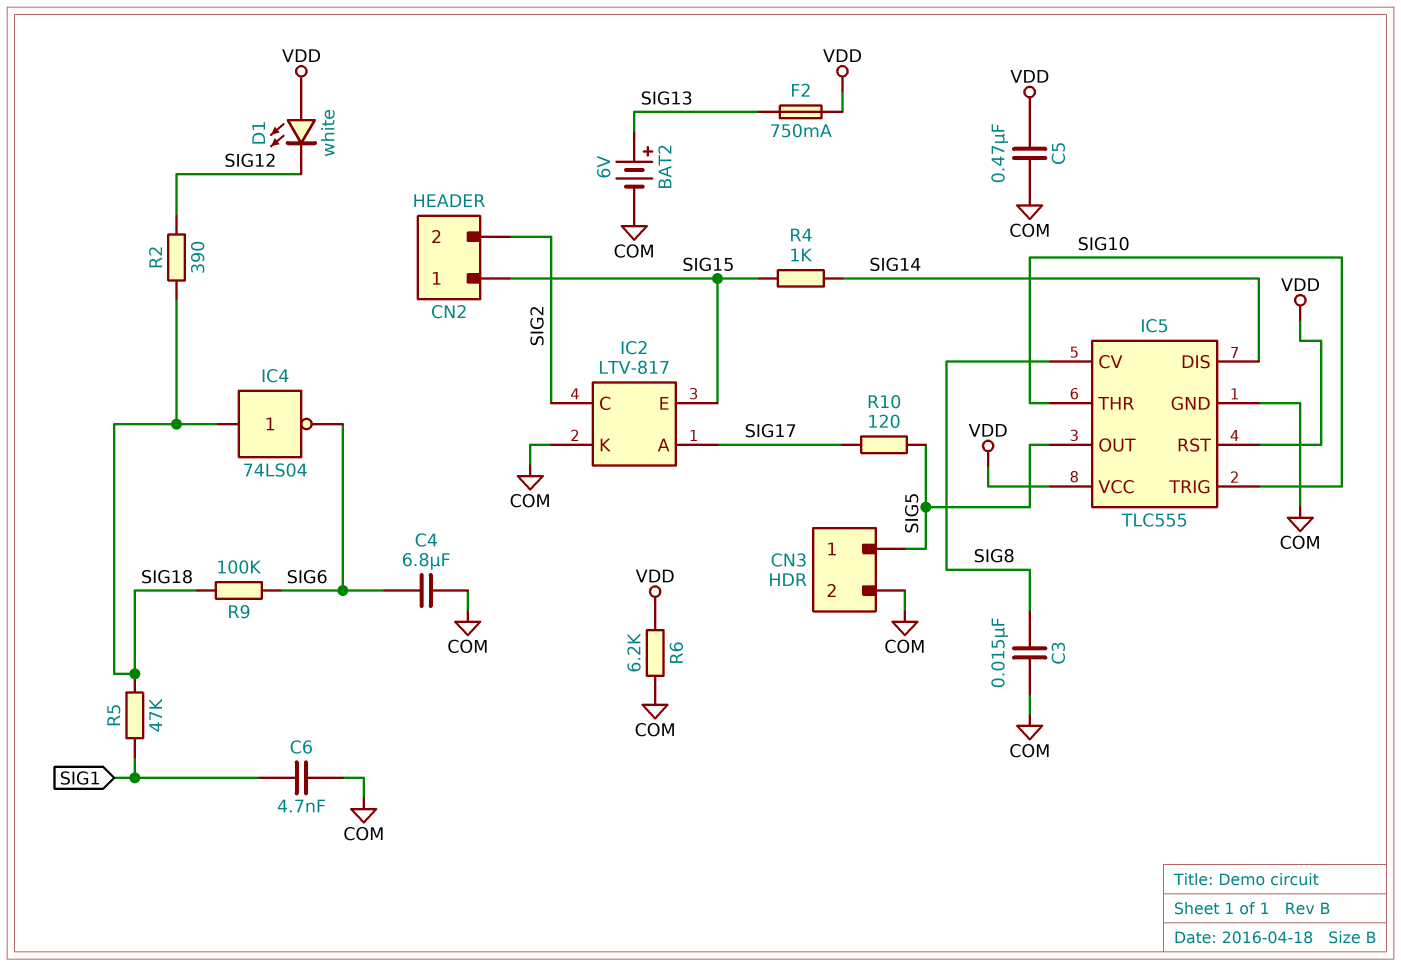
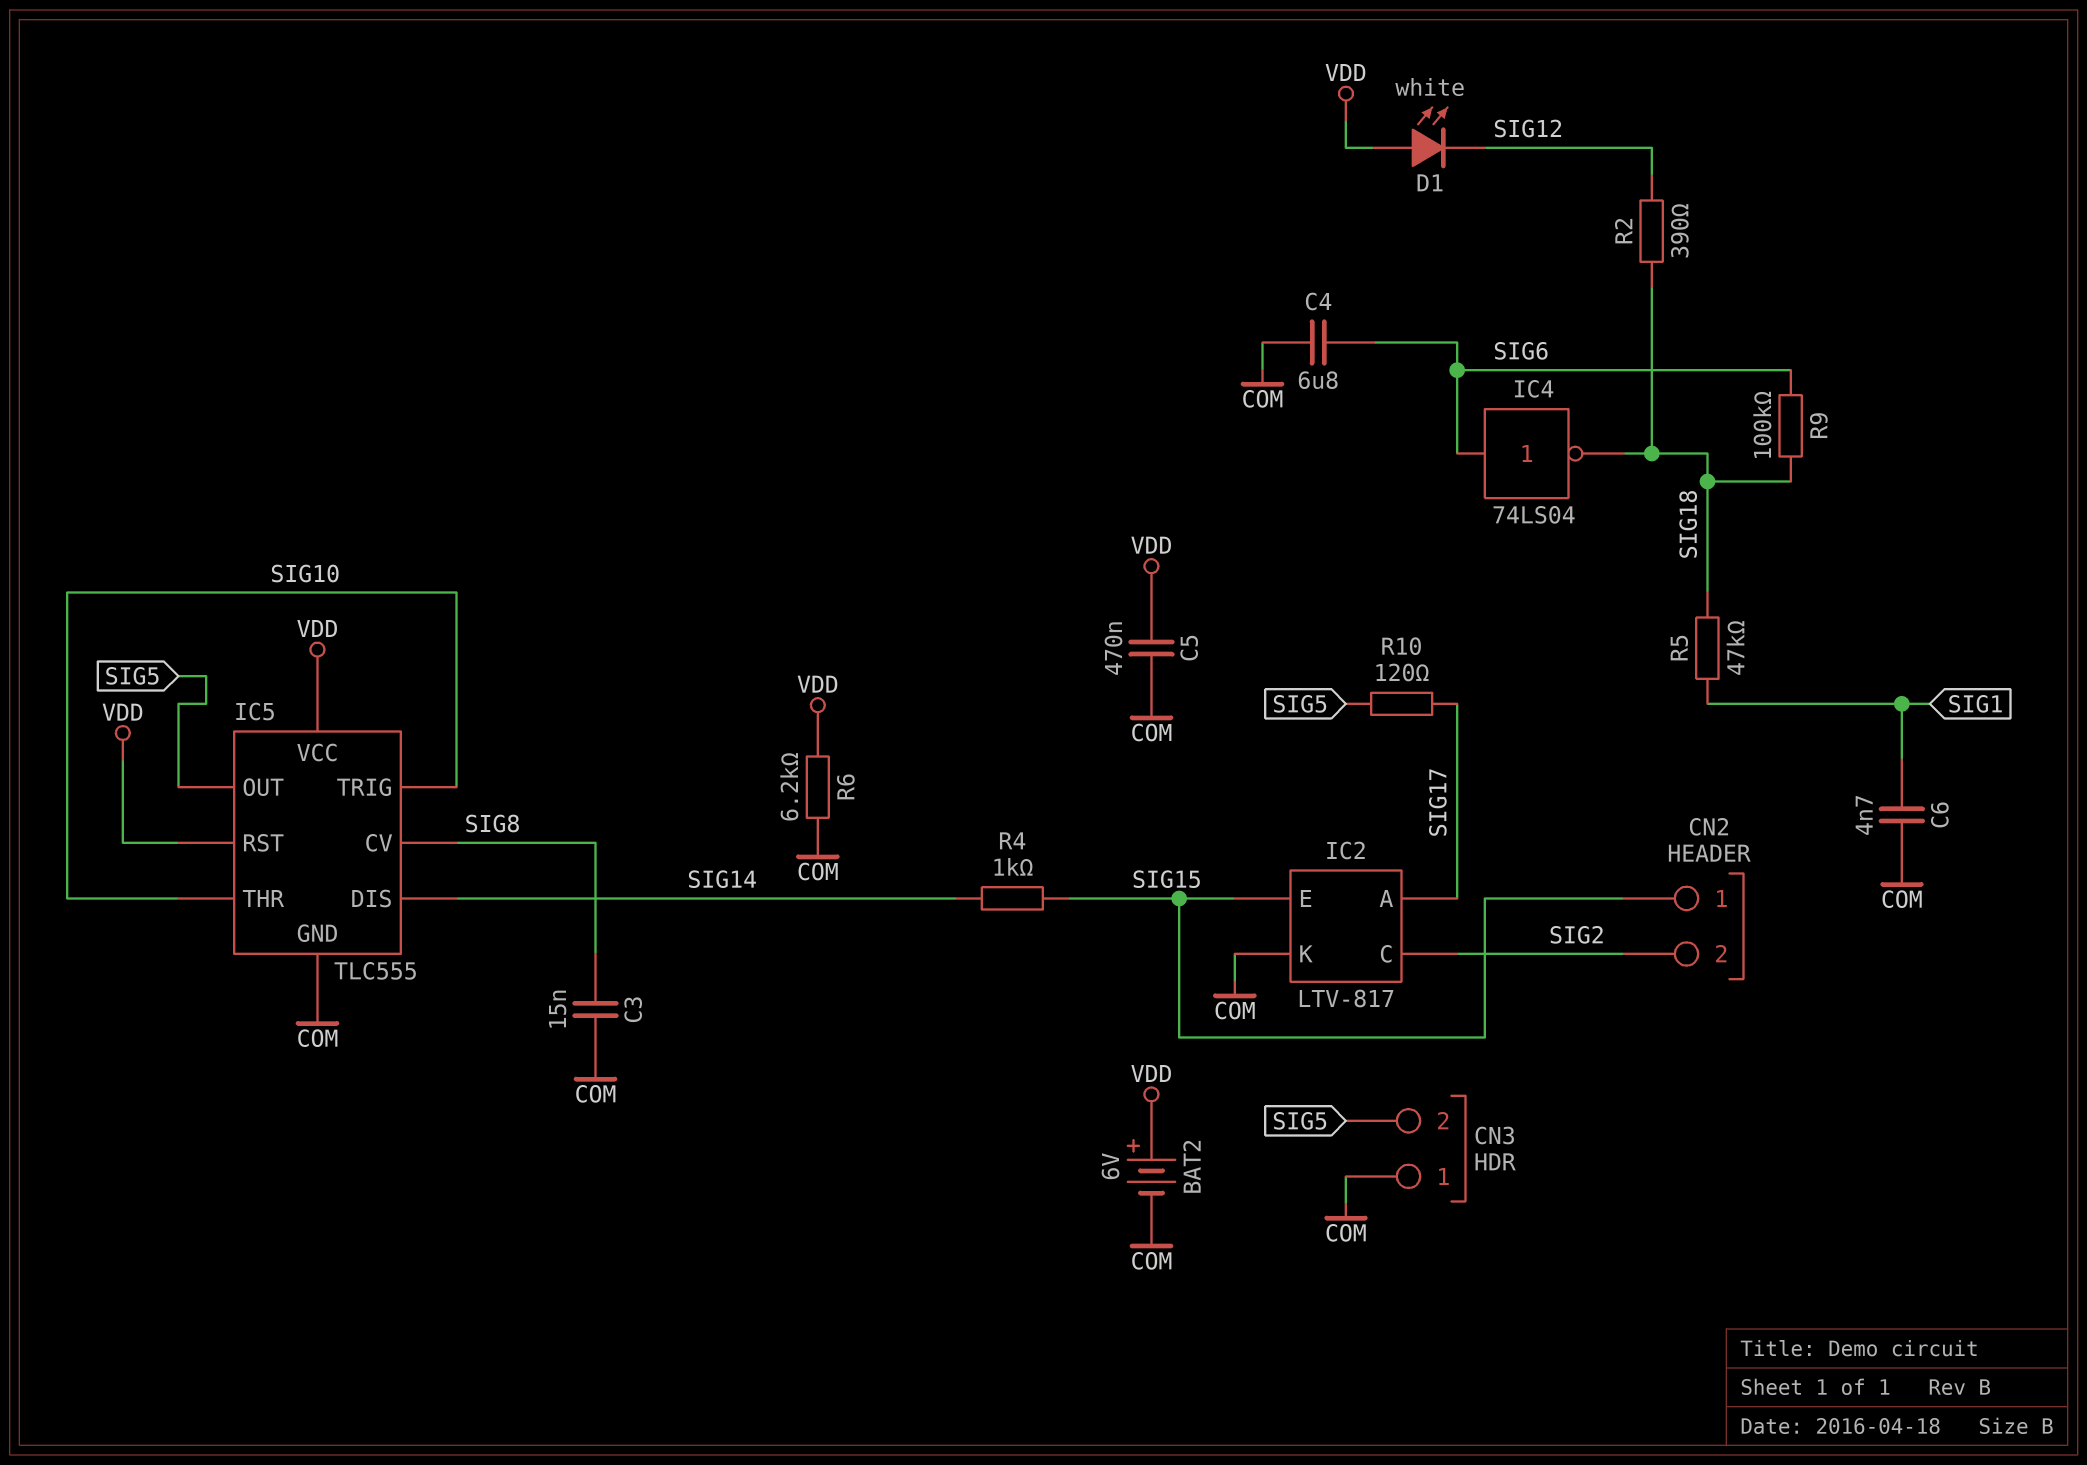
BAT2: 6V (plus SIG13, minus COM) -> 6V (plus VDD, minus COM)
CN3 pin 1: SIG5 -> COM
CN3 pin 2: COM -> SIG5
F2: 750mA (SIG13, VDD) -> none
IC4: NOT 74LS04 (in SIG18, out SIG6) -> NOT 74LS04 (in SIG6, out SIG18)

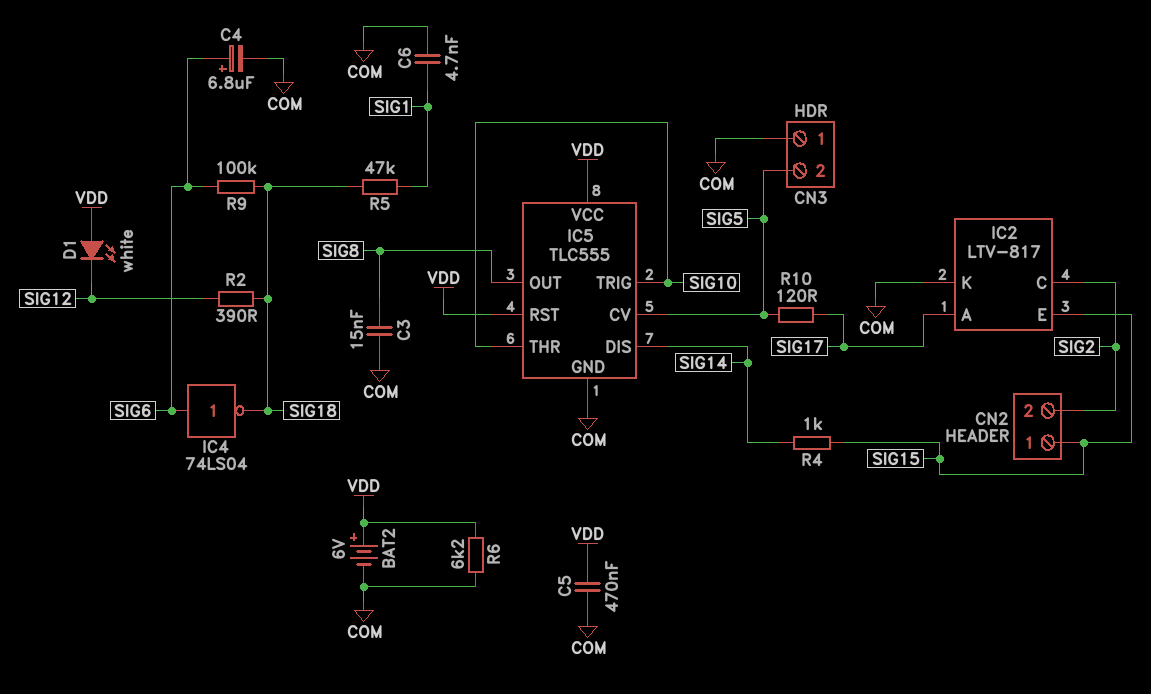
C4: 6.8uF (COM, SIG6) -> 6.8uF (plus SIG6, minus COM)
IC5 pin CV: SIG8 -> SIG5
IC5 pin OUT: SIG5 -> SIG8

